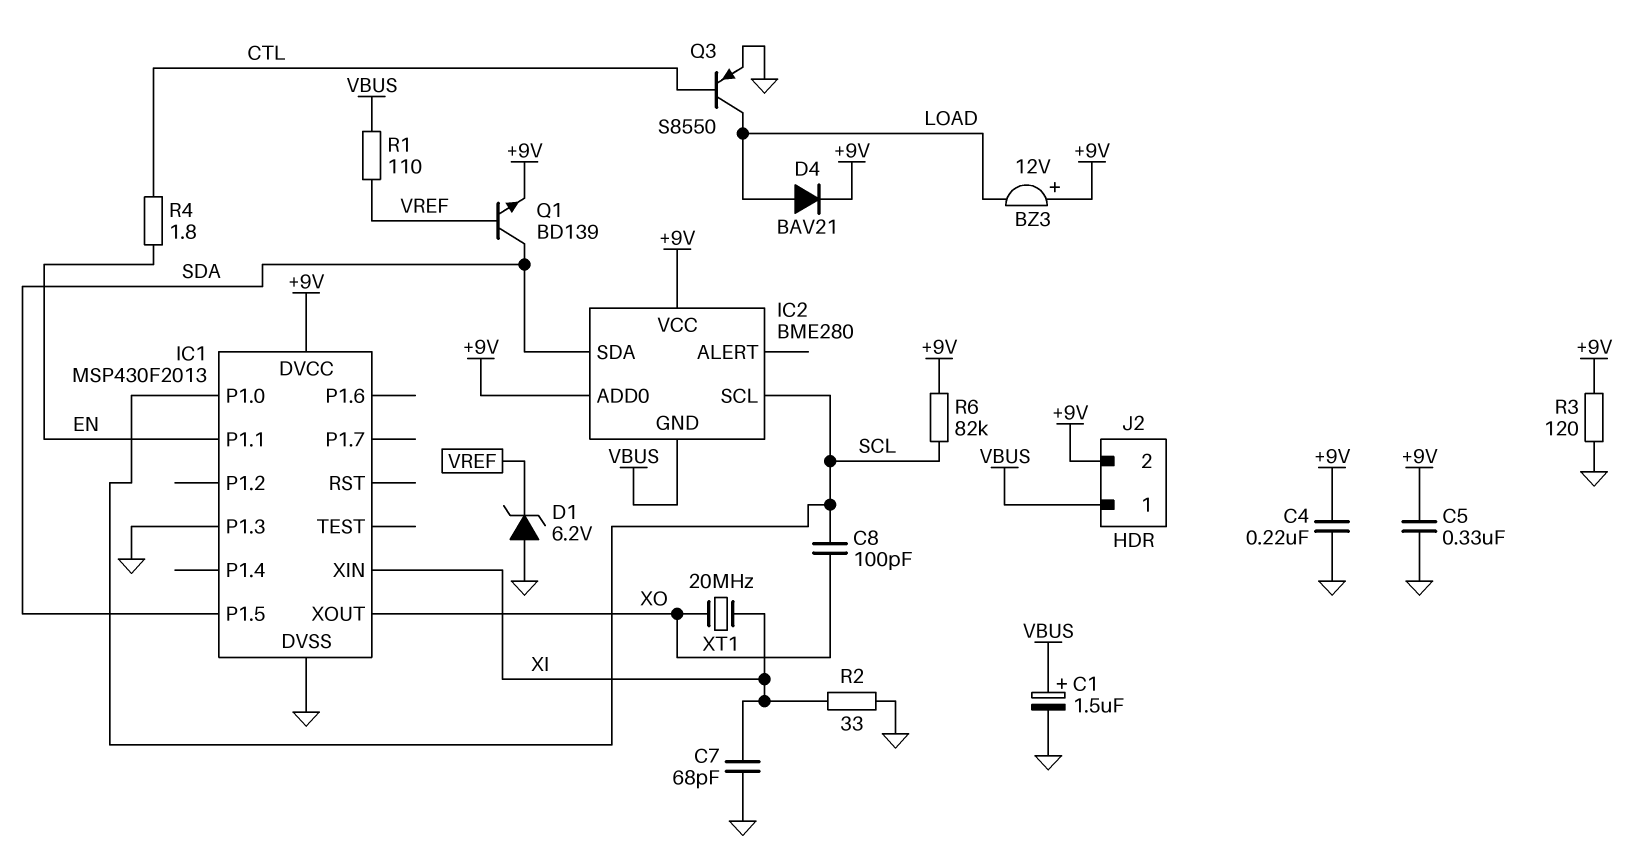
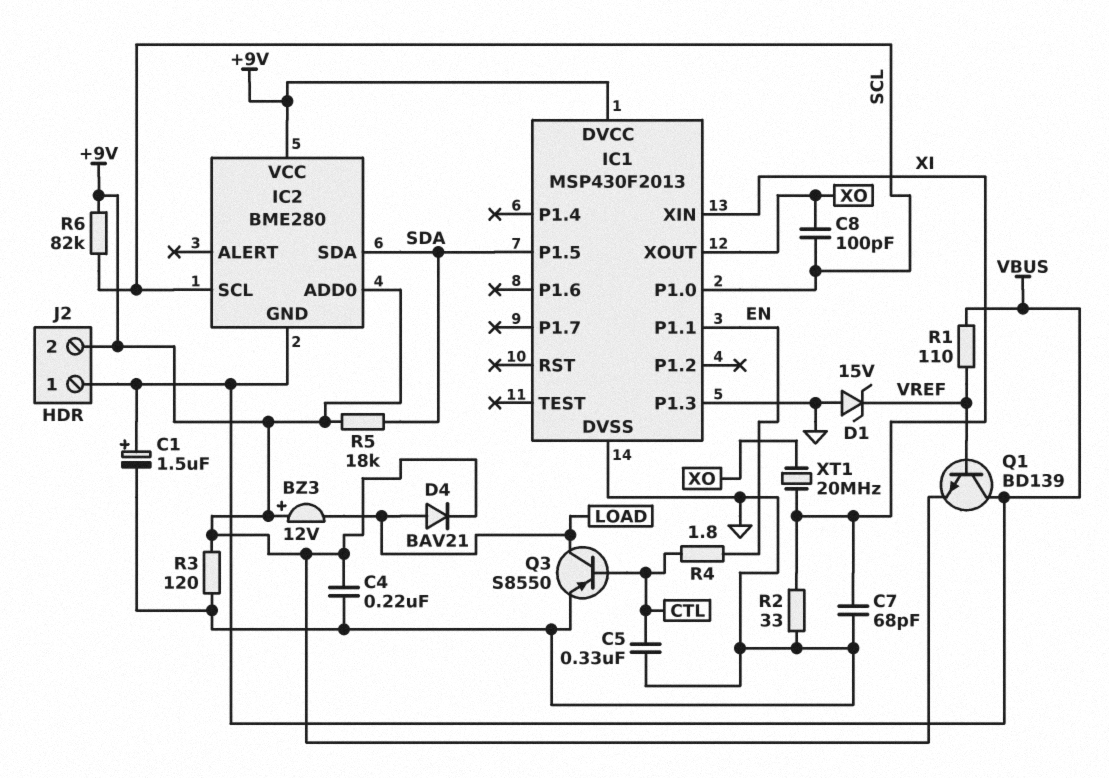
C5: 330nF (+9V, GND) -> 330nF (CTL, GND)
D1: zener 6.2V (A GND, K VREF) -> zener 15V (A GND, K VREF)
Q1: NPN BD139 (B VREF, C SDA, E +9V) -> NPN BD139 (B VREF, C VBUS, E +9V)
R5: none -> 18k (+9V, SDA)

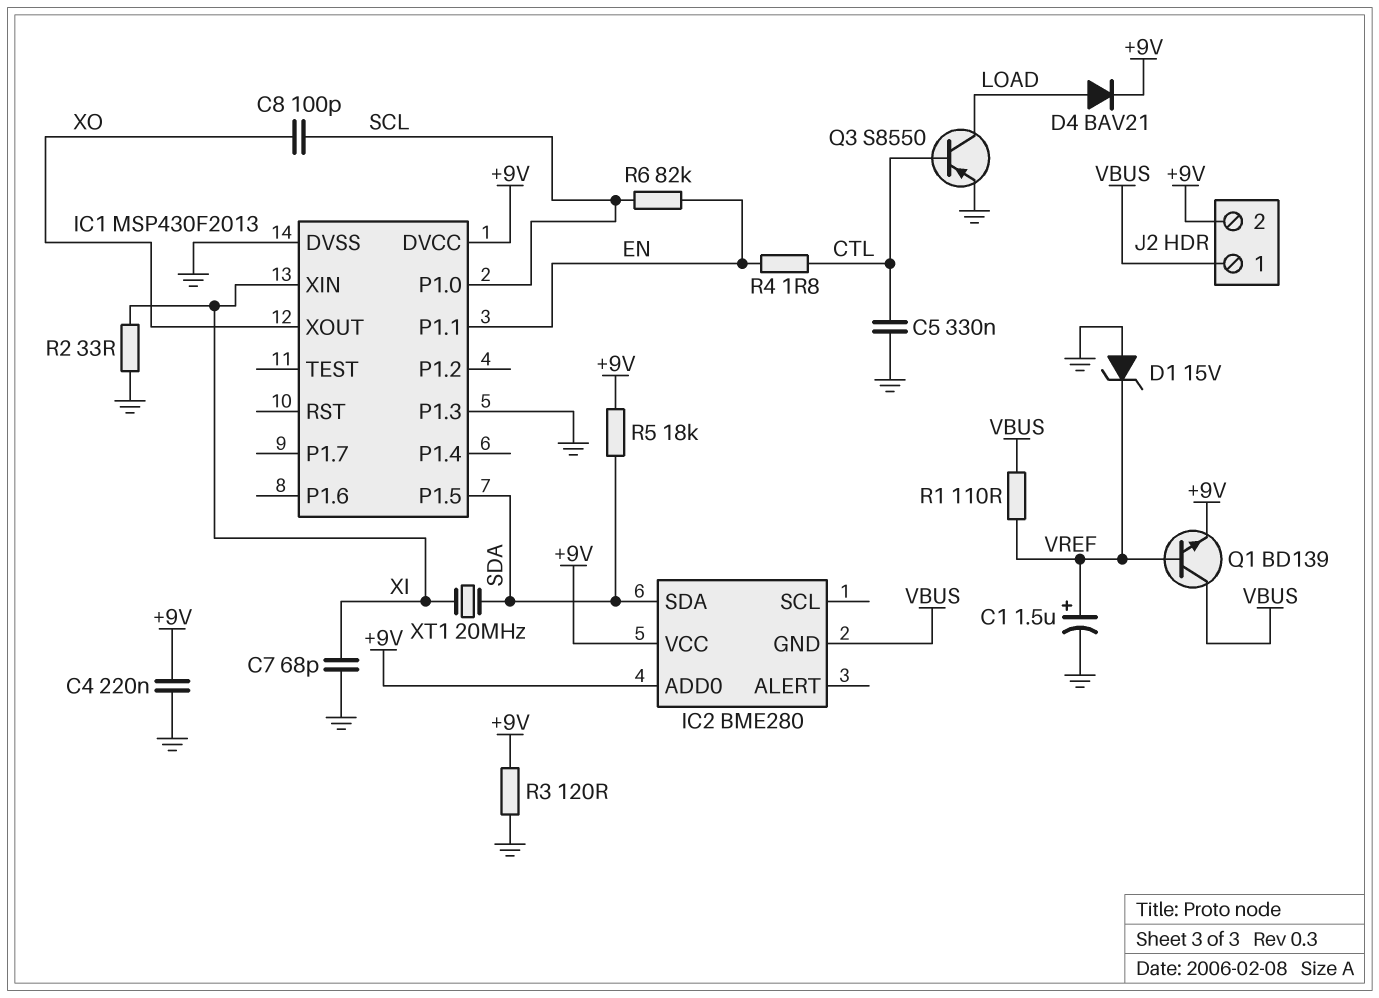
BZ3: buzzer 12V (plus +9V, minus LOAD) -> none
C1: 1.5uF (plus VBUS, minus GND) -> 1.5uF (plus VREF, minus GND)
IC2 pin SCL: SCL -> none
R6: 82k (+9V, SCL) -> 82k (EN, SCL)
XT1: 20MHz (XI, XO) -> 20MHz (SDA, XI)

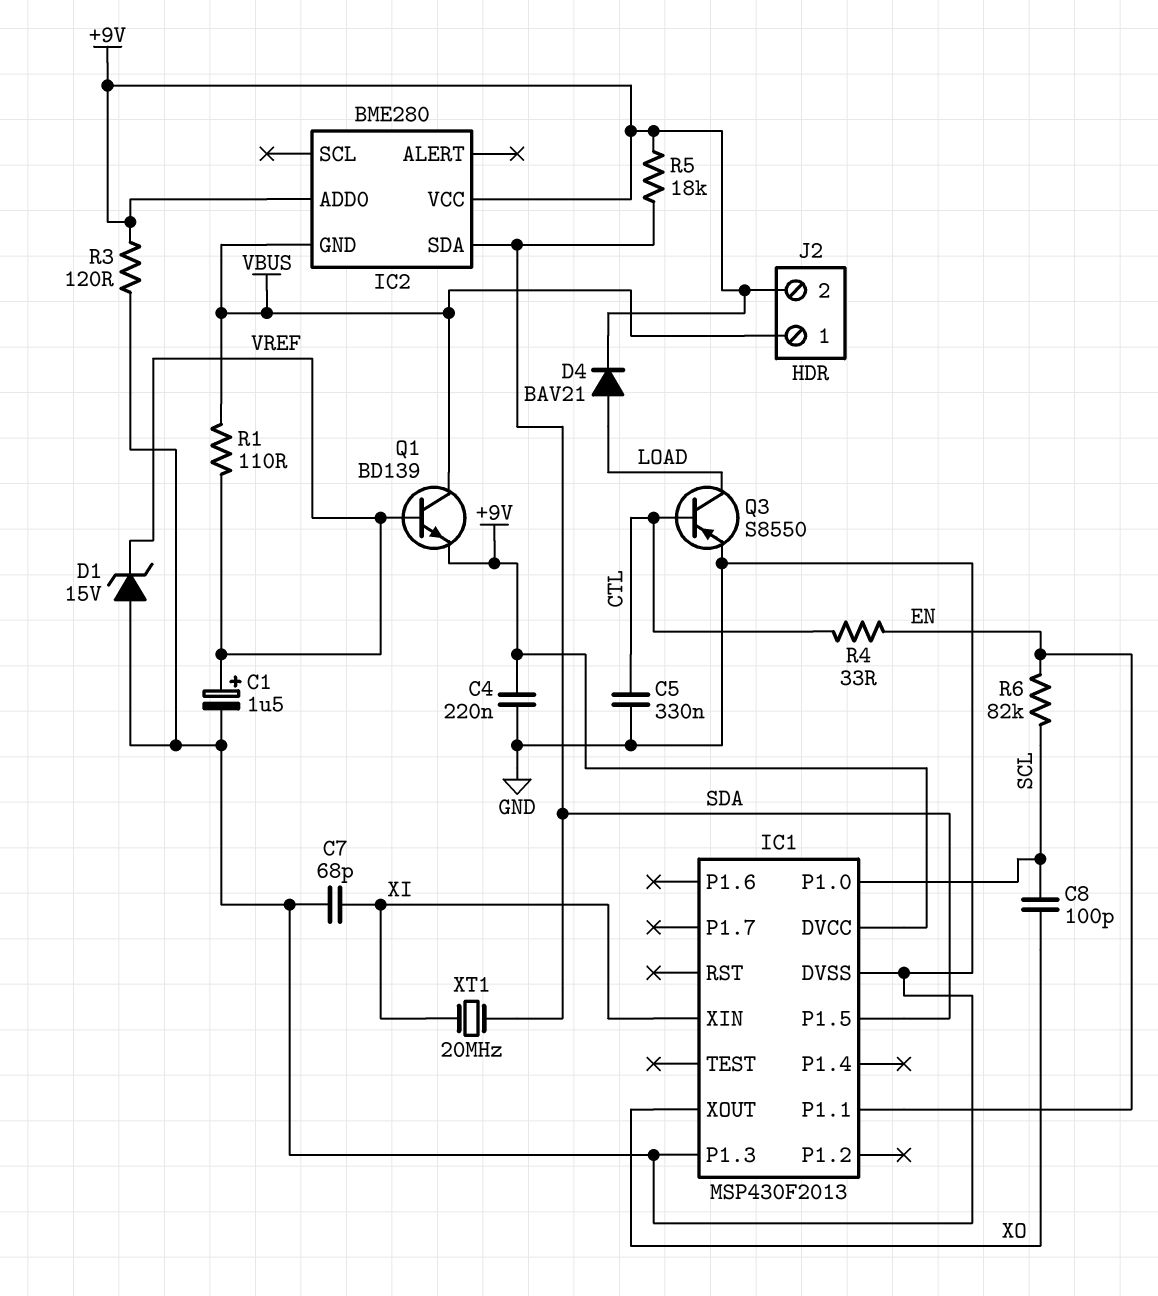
R2: 33 (GND, XI) -> none
R4: 1.8 (CTL, EN) -> 33 (CTL, EN)

